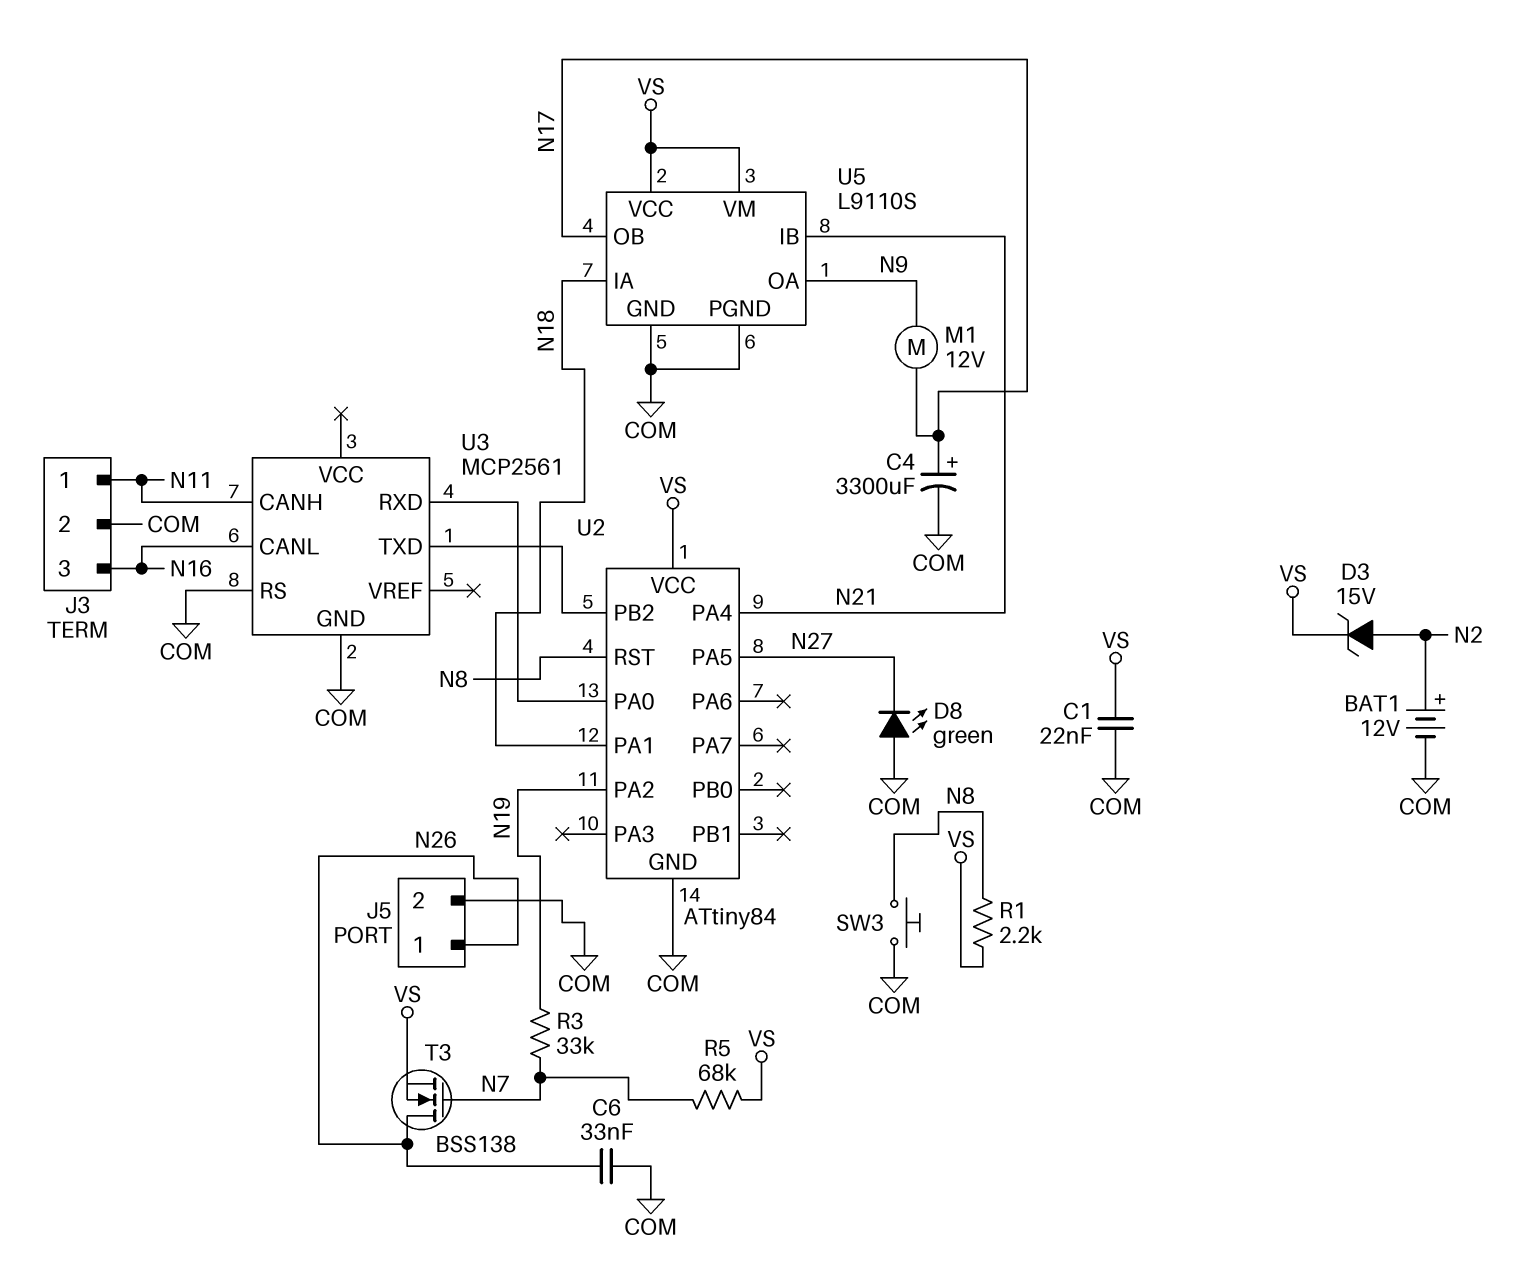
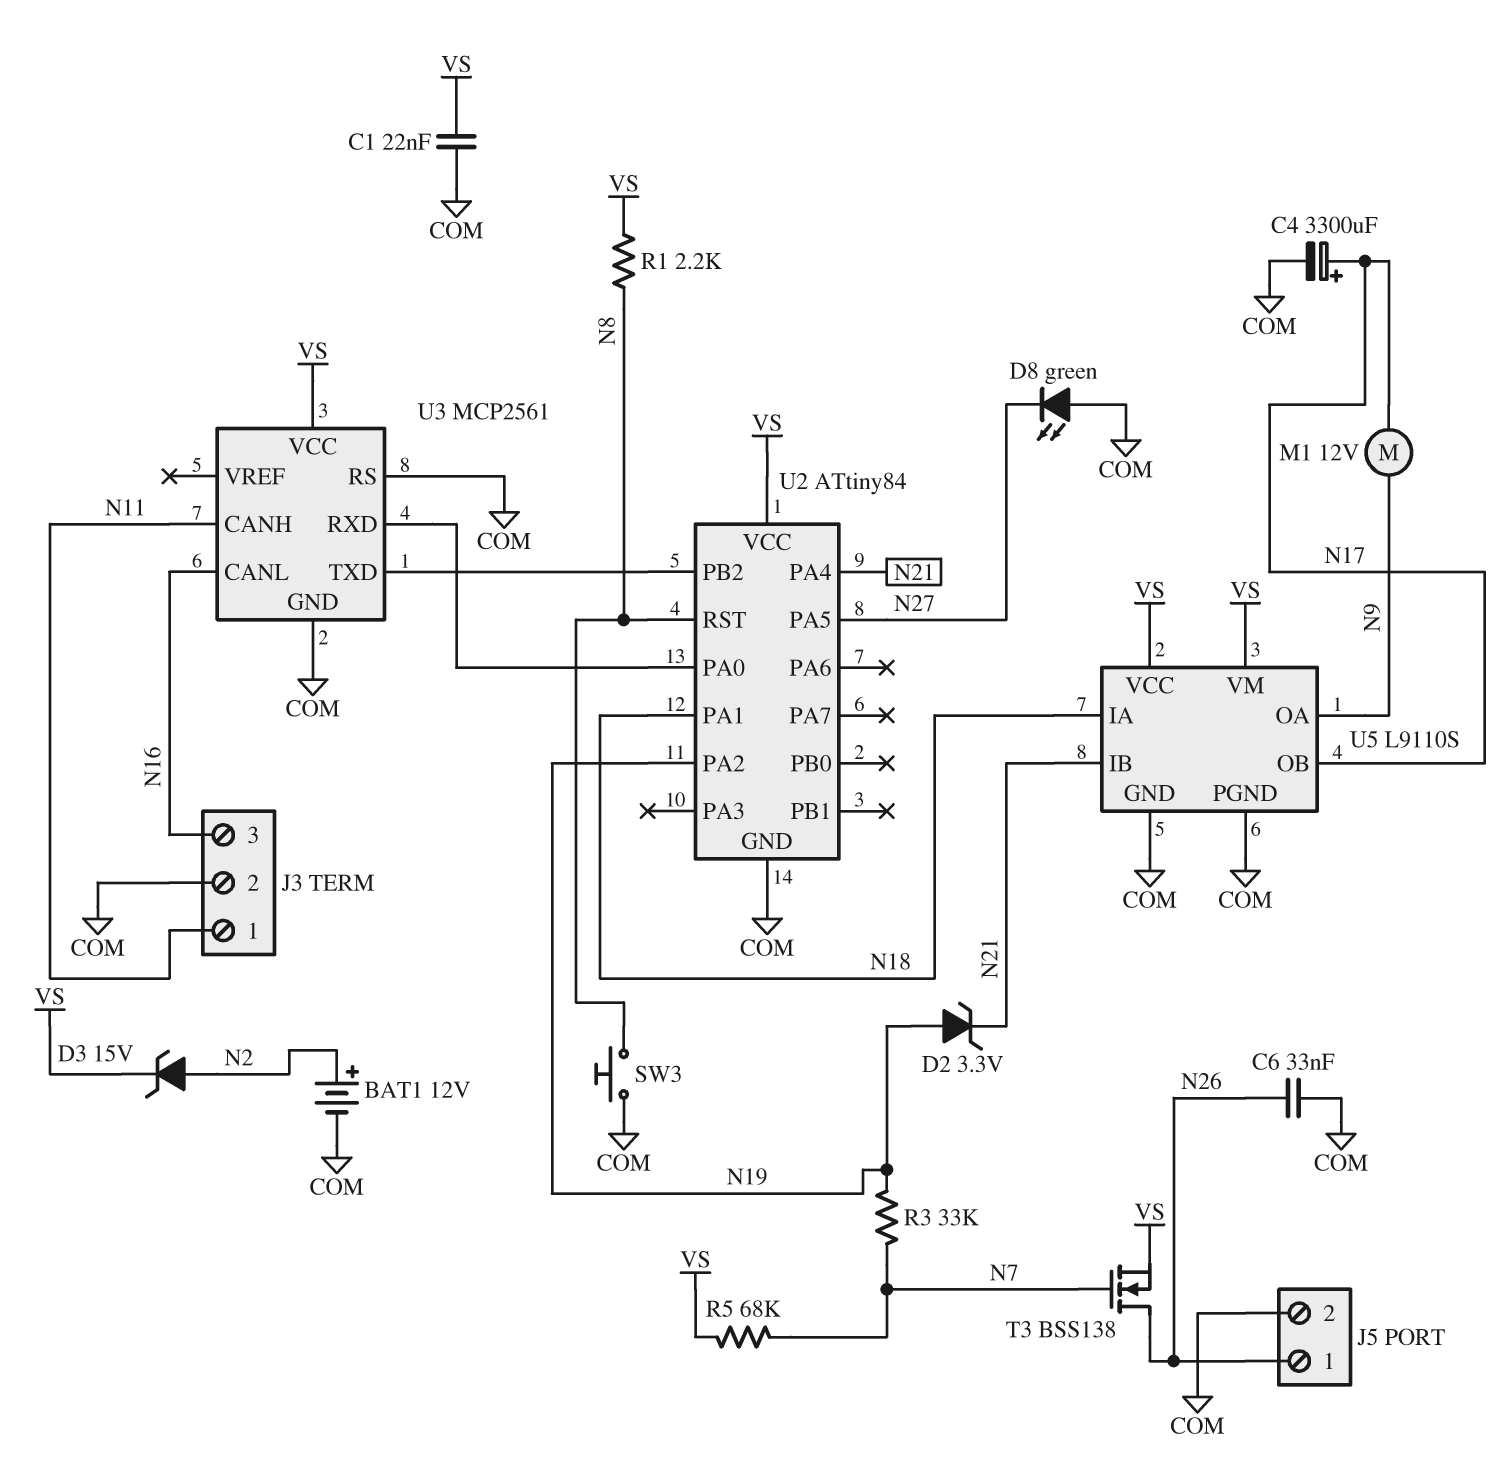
D2: none -> zener 3.3V (A N19, K N21)
U3 pin VCC: none -> VS

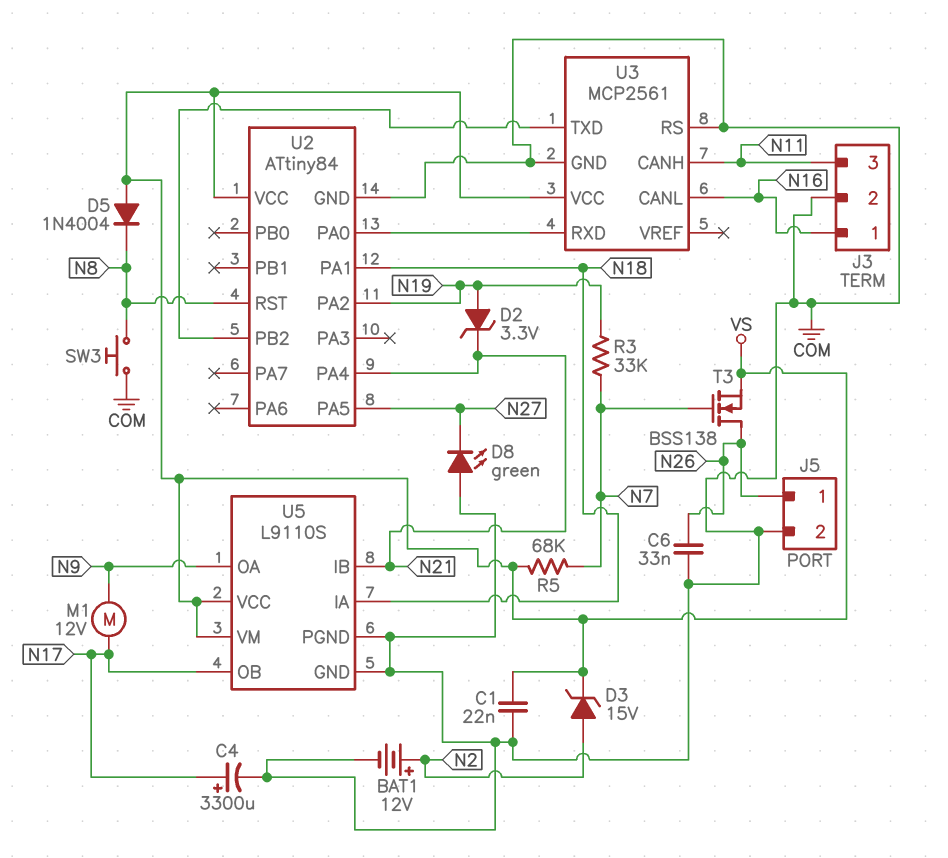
D5: none -> diode 1N4004 (A VS, K N8)
J3 pin 1: N11 -> N16
J3 pin 3: N16 -> N11
R1: 2.2k (N8, VS) -> none

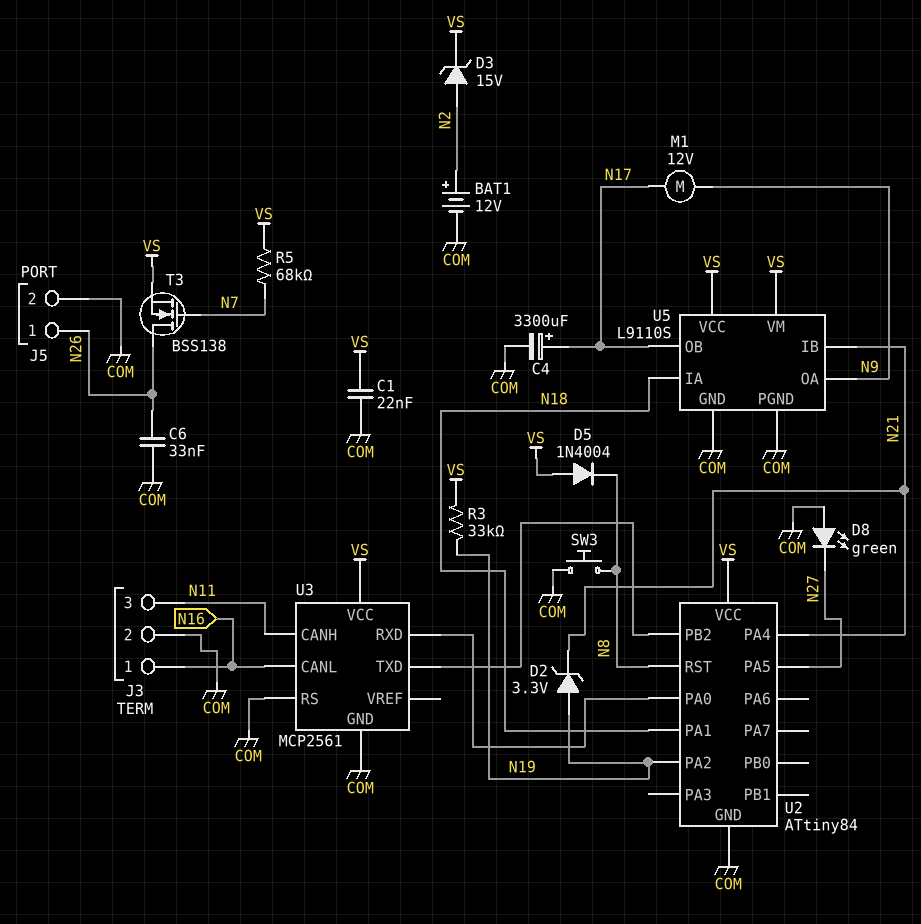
R3: 33k (N7, N19) -> 33k (N19, VS)

